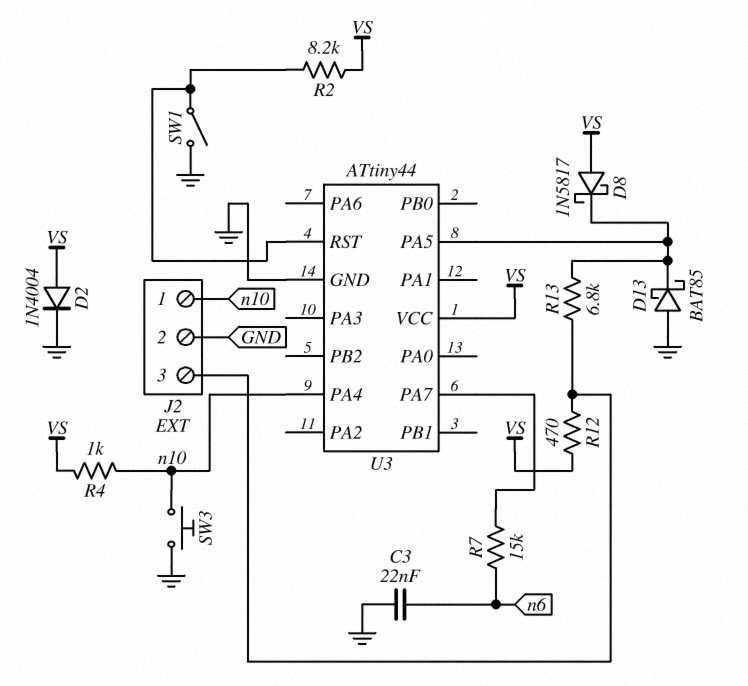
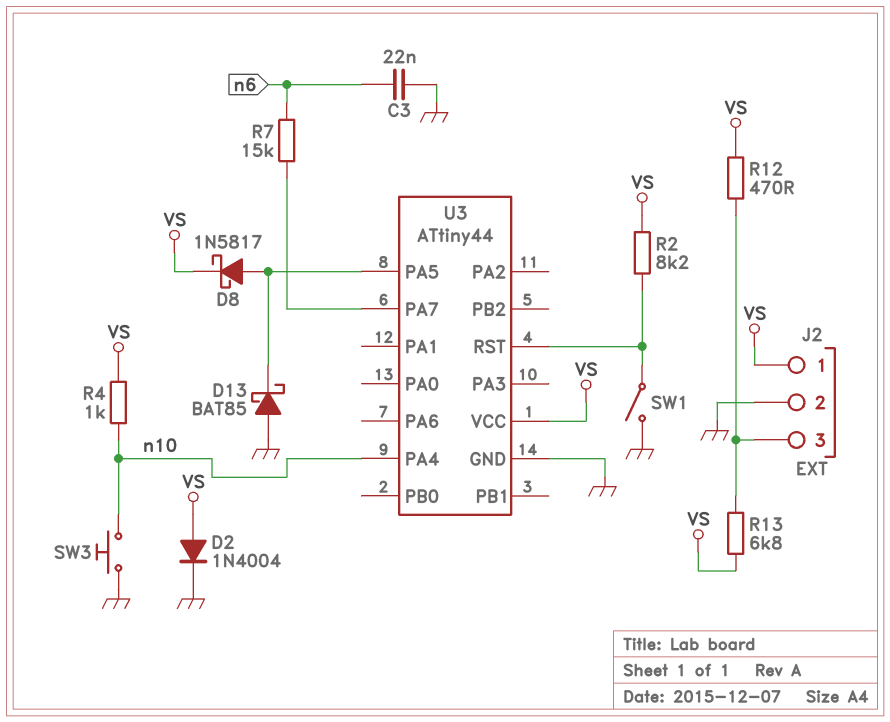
D8: schottky 1N5817 (A VS, K U3/PA5) -> schottky 1N5817 (A U3/PA5, K VS)
J2 pin 1: n10 -> VS
R13: 6.8k (J2/3, U3/PA5) -> 6.8k (J2/3, VS)

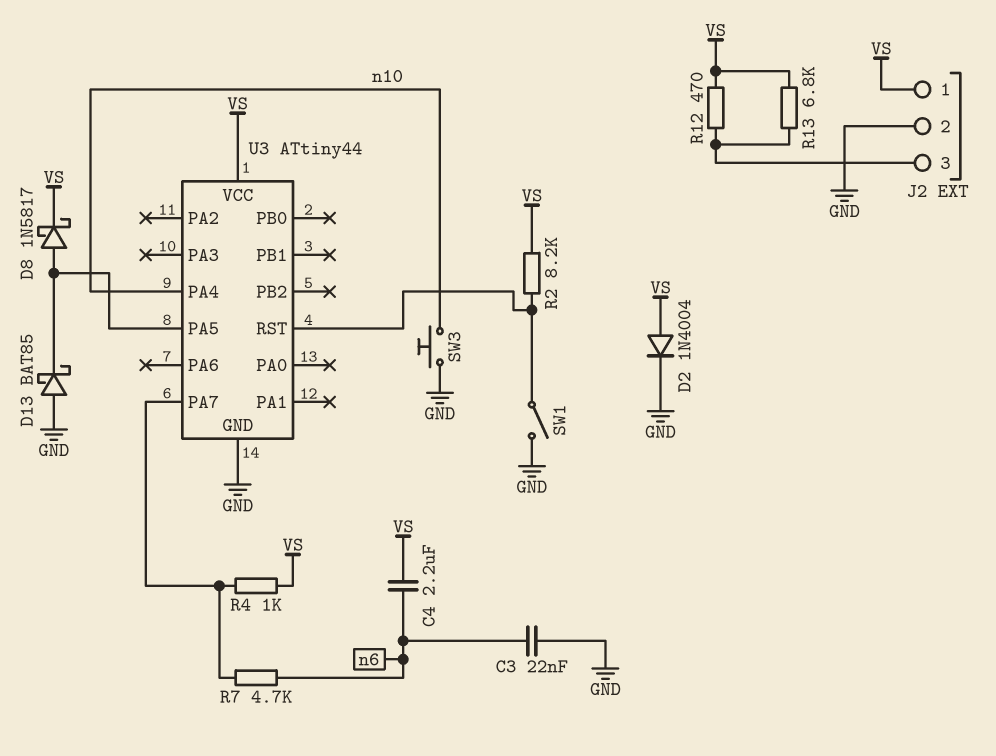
C4: none -> 2.2uF (VS, n6)
R4: 1k (VS, n10) -> 1k (U3/PA7, VS)
R7: 15k (U3/PA7, n6) -> 4.7k (U3/PA7, n6)

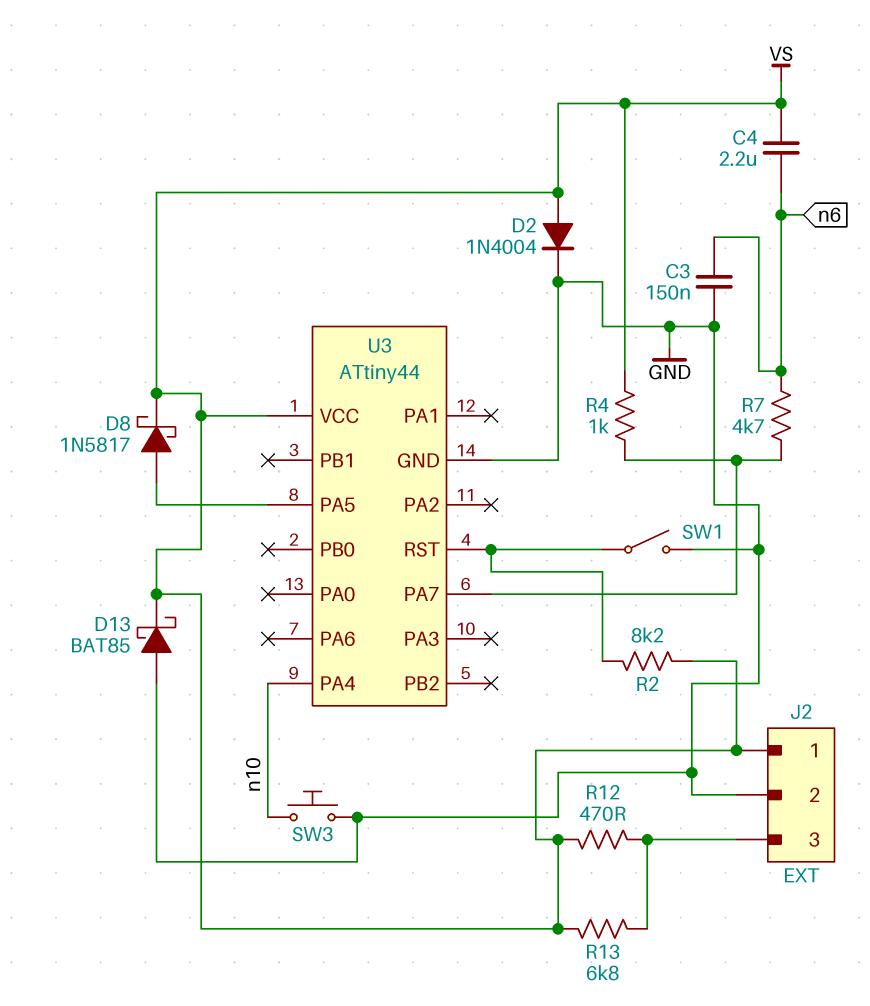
C3: 22nF (GND, n6) -> 150nF (GND, n6)
D13: schottky BAT85 (A GND, K U3/PA5) -> schottky BAT85 (A GND, K VS)

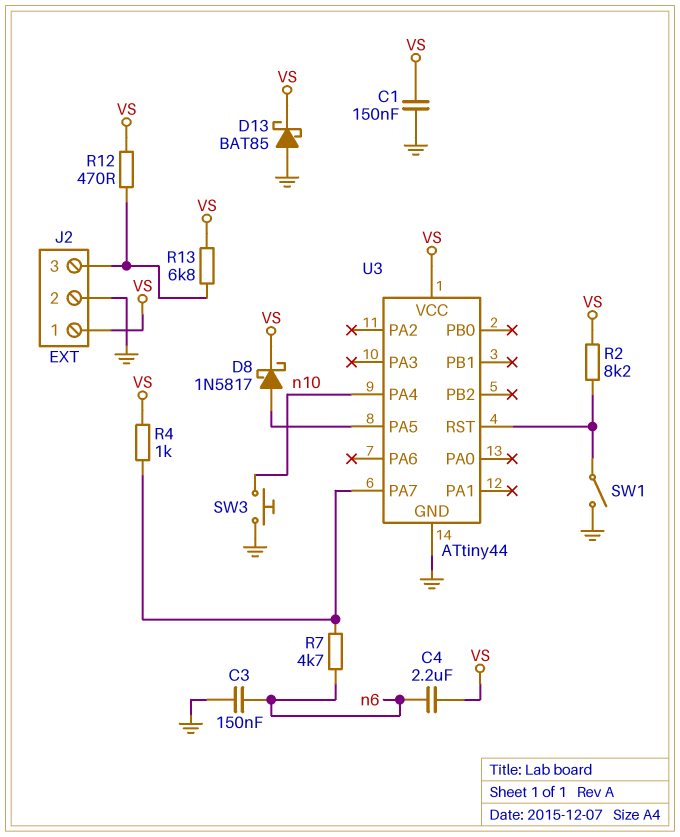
C1: none -> 150nF (GND, VS)
D2: diode 1N4004 (A VS, K GND) -> none

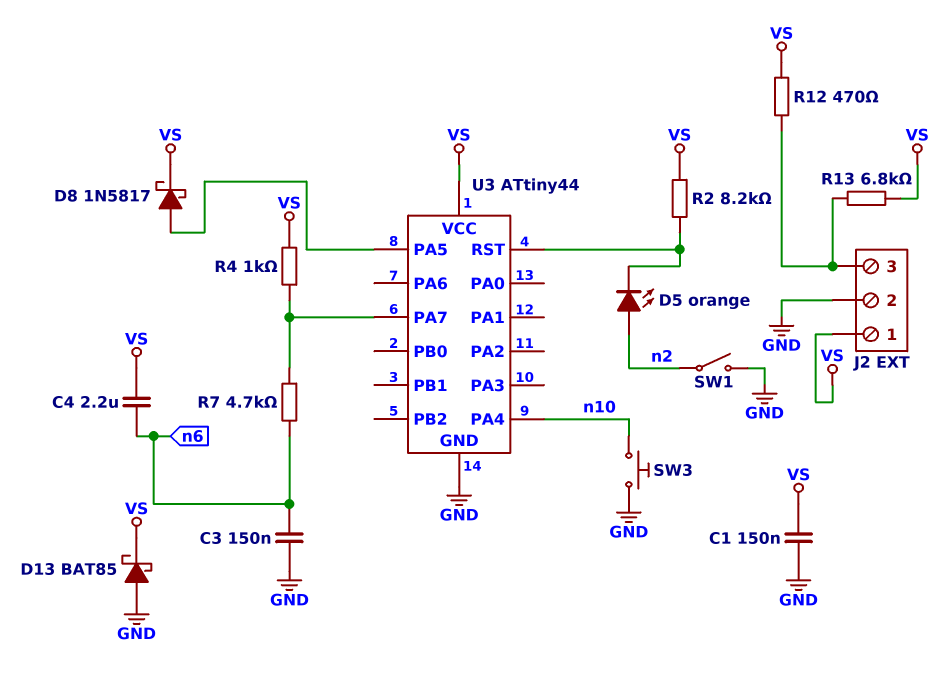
D5: none -> LED orange (A n2, K U3/RST)
SW1: switch (GND, U3/RST) -> switch (GND, n2)

